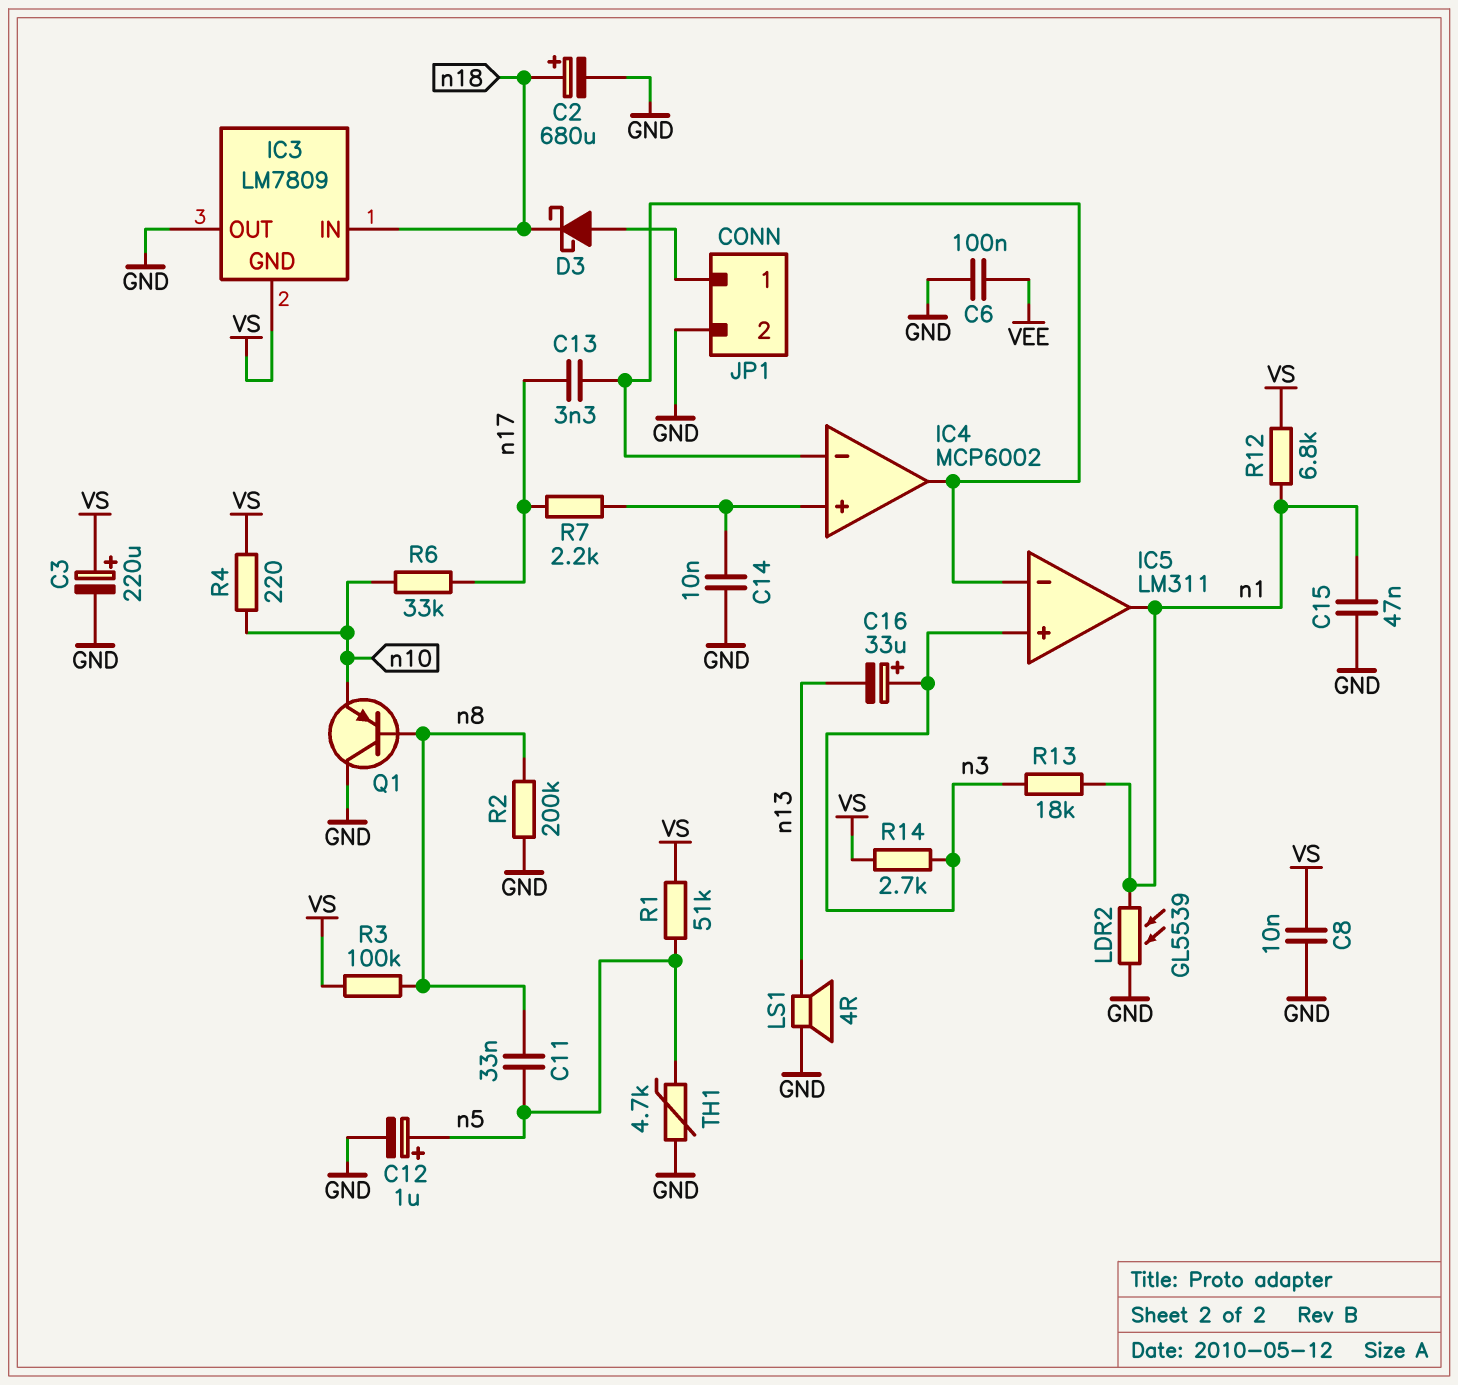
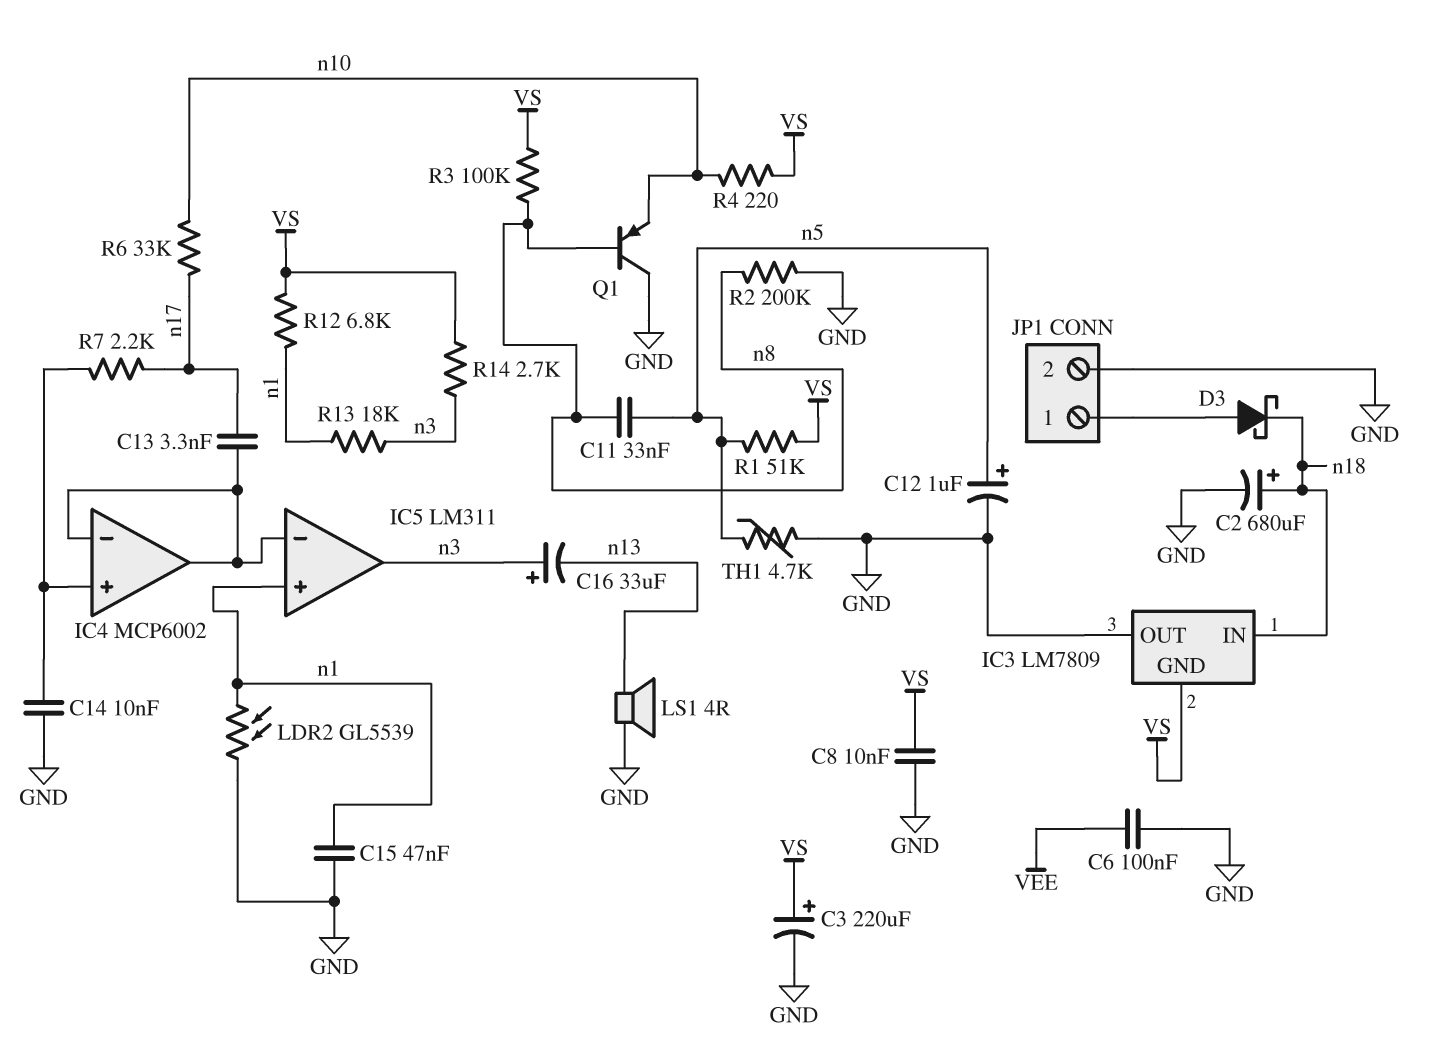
IC5 pin in+: n3 -> n1
IC5 pin out: n1 -> n3

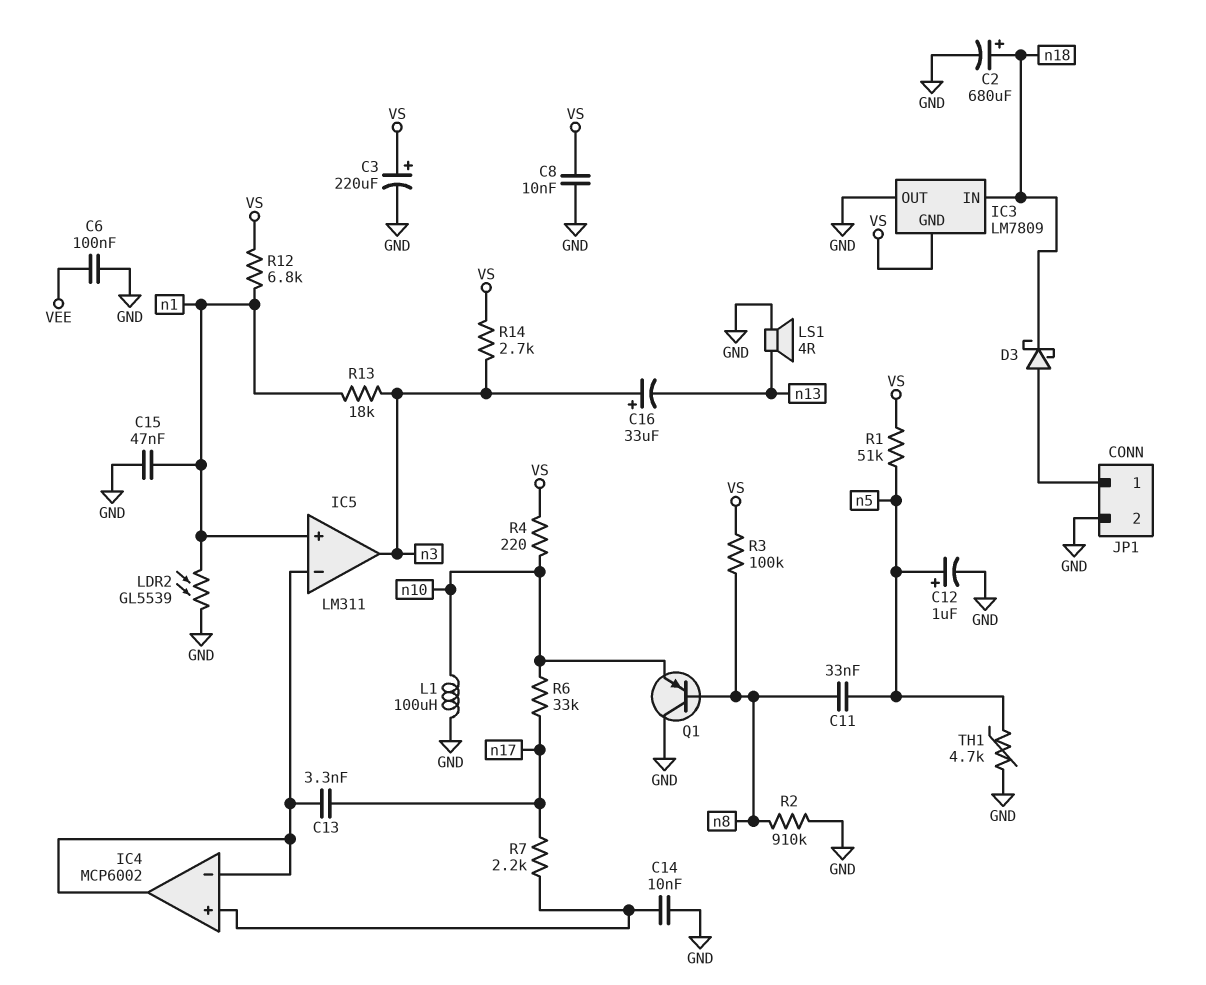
L1: none -> 100uH (GND, n10)
R2: 200k (GND, n8) -> 910k (GND, n8)

